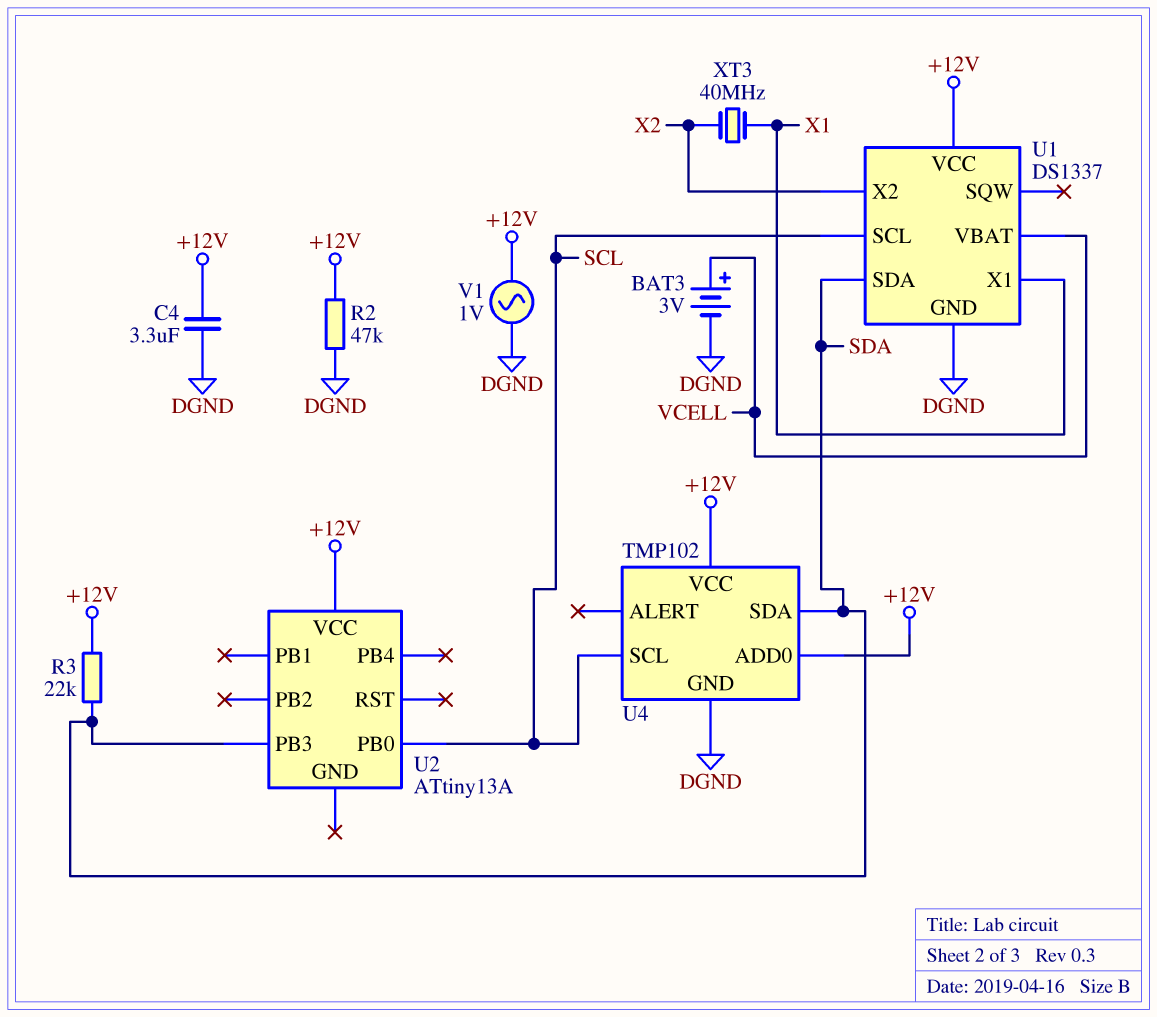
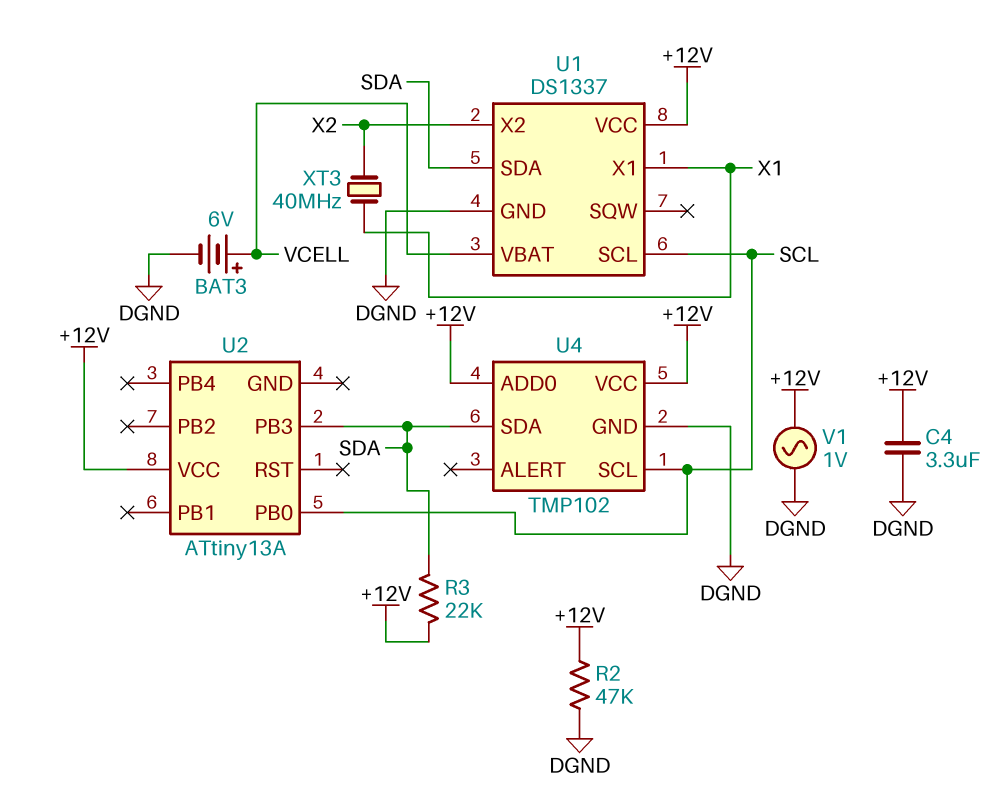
BAT3: 3V (plus VCELL, minus DGND) -> 6V (plus VCELL, minus DGND)

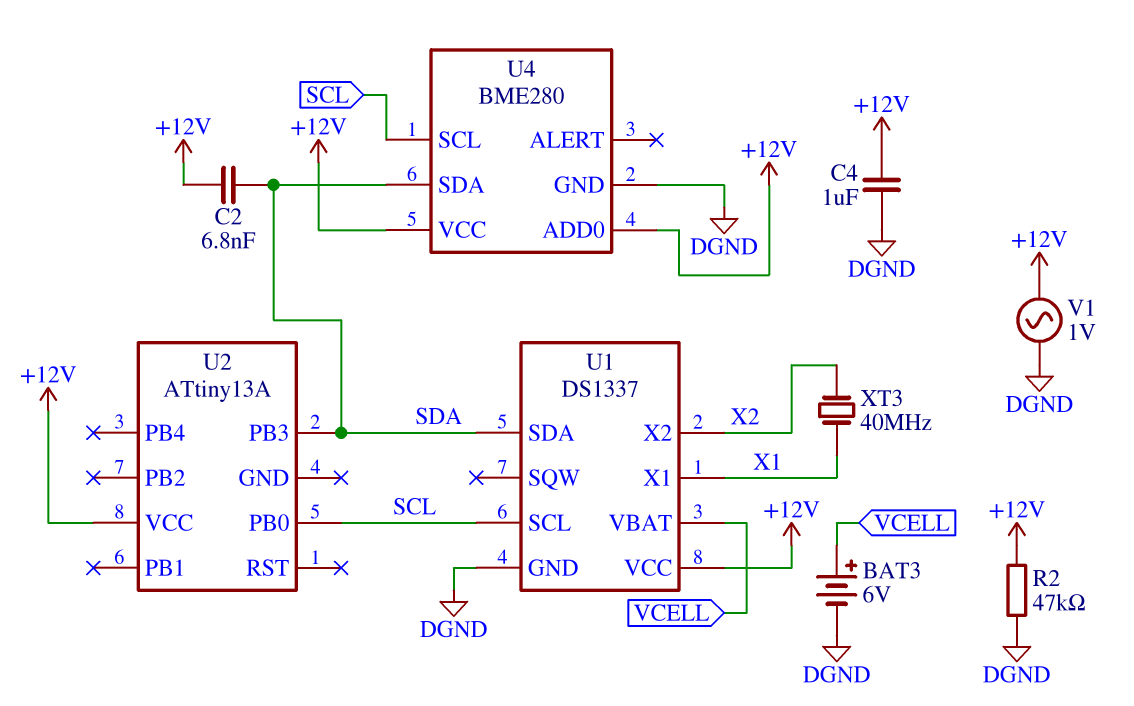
C2: none -> 6.8nF (+12V, SDA)
C4: 3.3uF (+12V, DGND) -> 1uF (+12V, DGND)
R3: 22k (+12V, SDA) -> none
U4: TMP102 -> BME280

